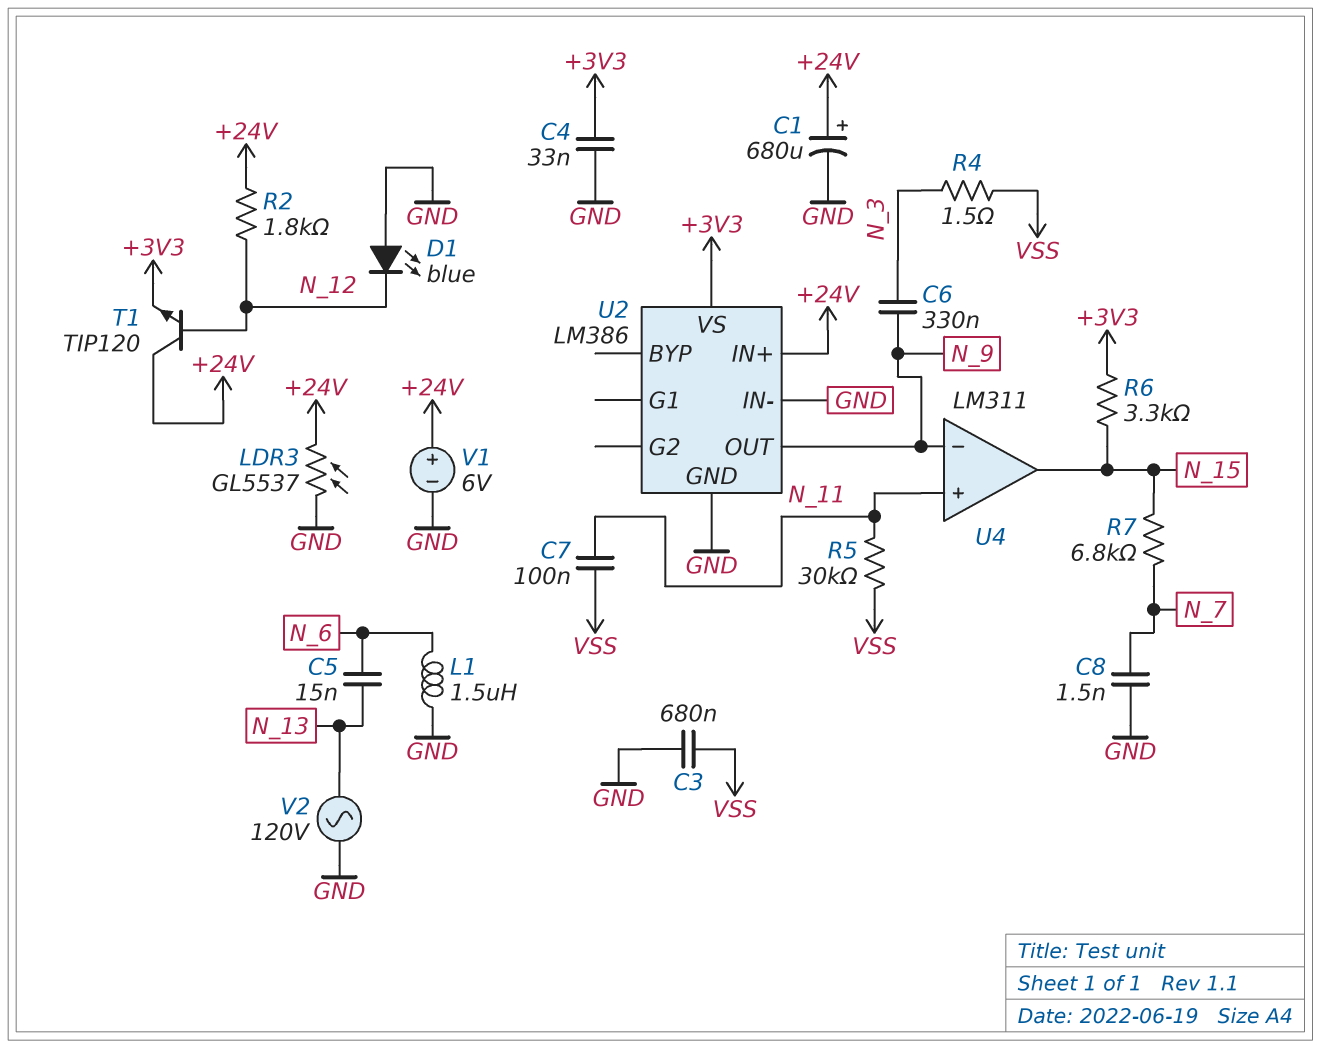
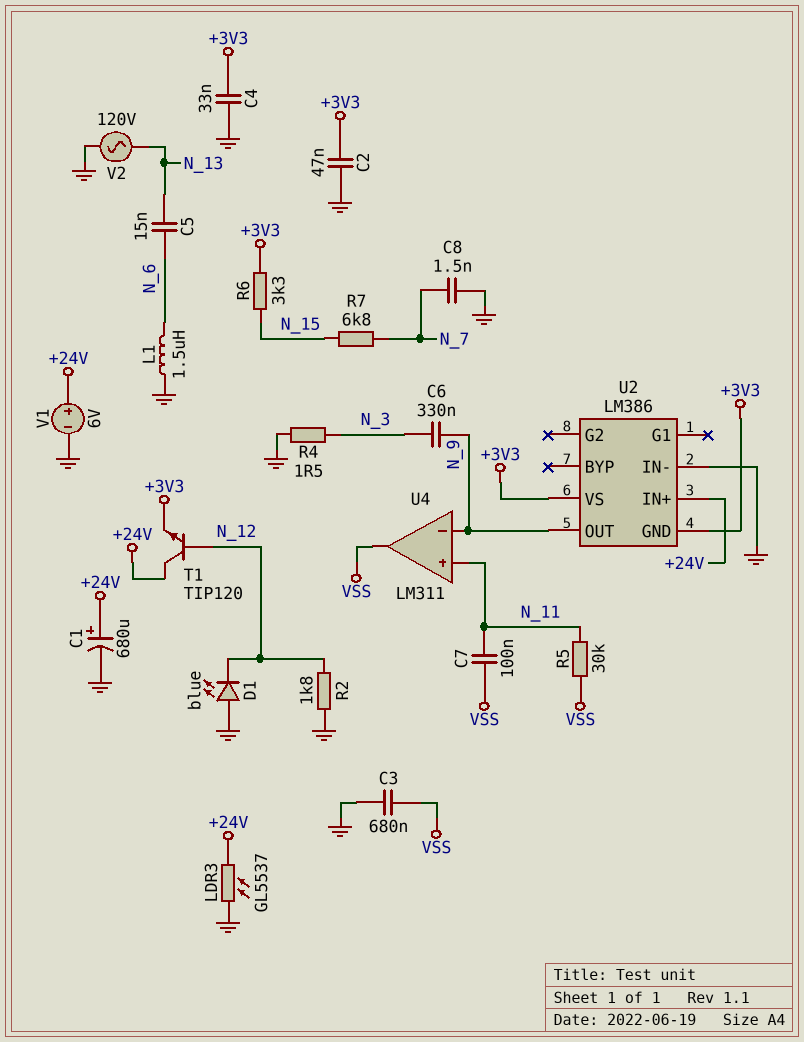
C2: none -> 47nF (+3V3, GND)
R2: 1.8k (+24V, N_12) -> 1.8k (GND, N_12)
R4: 1.5 (N_3, VSS) -> 1.5 (GND, N_3)
U2 pin GND: GND -> +3V3
U4 pin out: N_15 -> VSS

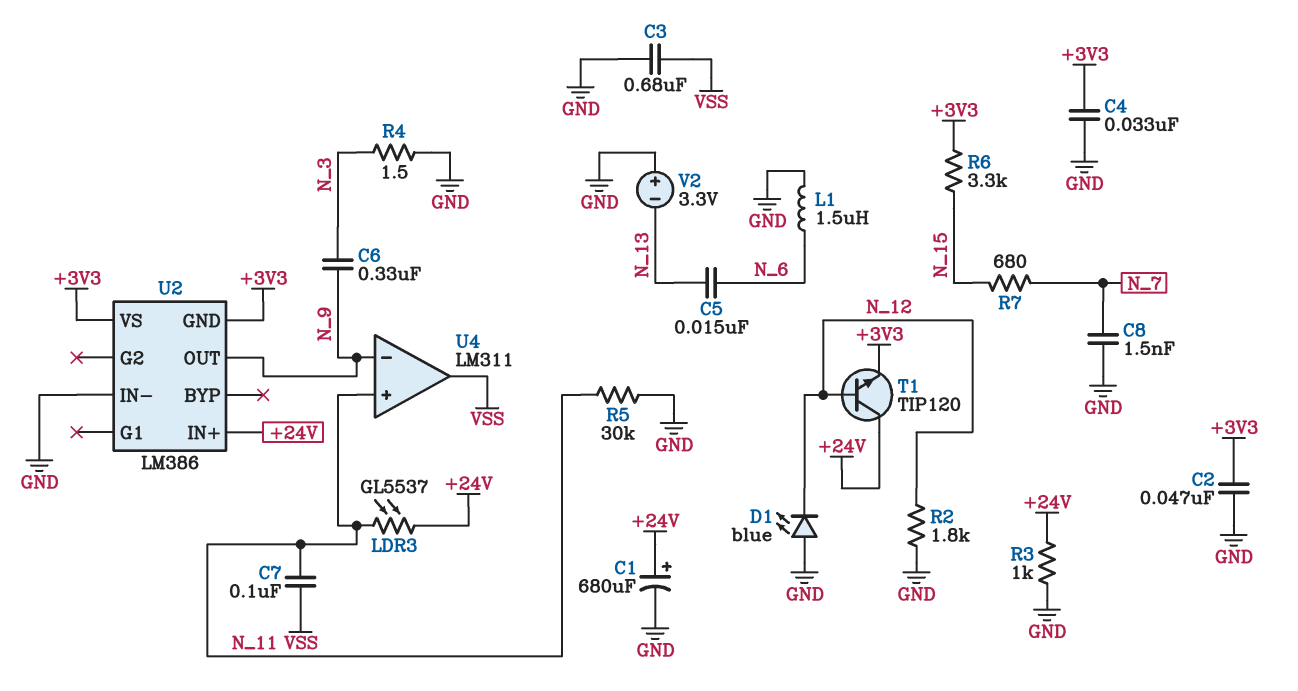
LDR3: GL5537 (+24V, GND) -> GL5537 (+24V, N_11)
R3: none -> 1k (+24V, GND)
R5: 30k (N_11, VSS) -> 30k (GND, N_11)
R7: 6.8k (N_7, N_15) -> 680 (N_7, N_15)
V1: 6V (plus +24V, minus GND) -> none
V2: AC 120V (GND, N_13) -> 3.3V (plus GND, minus N_13)

